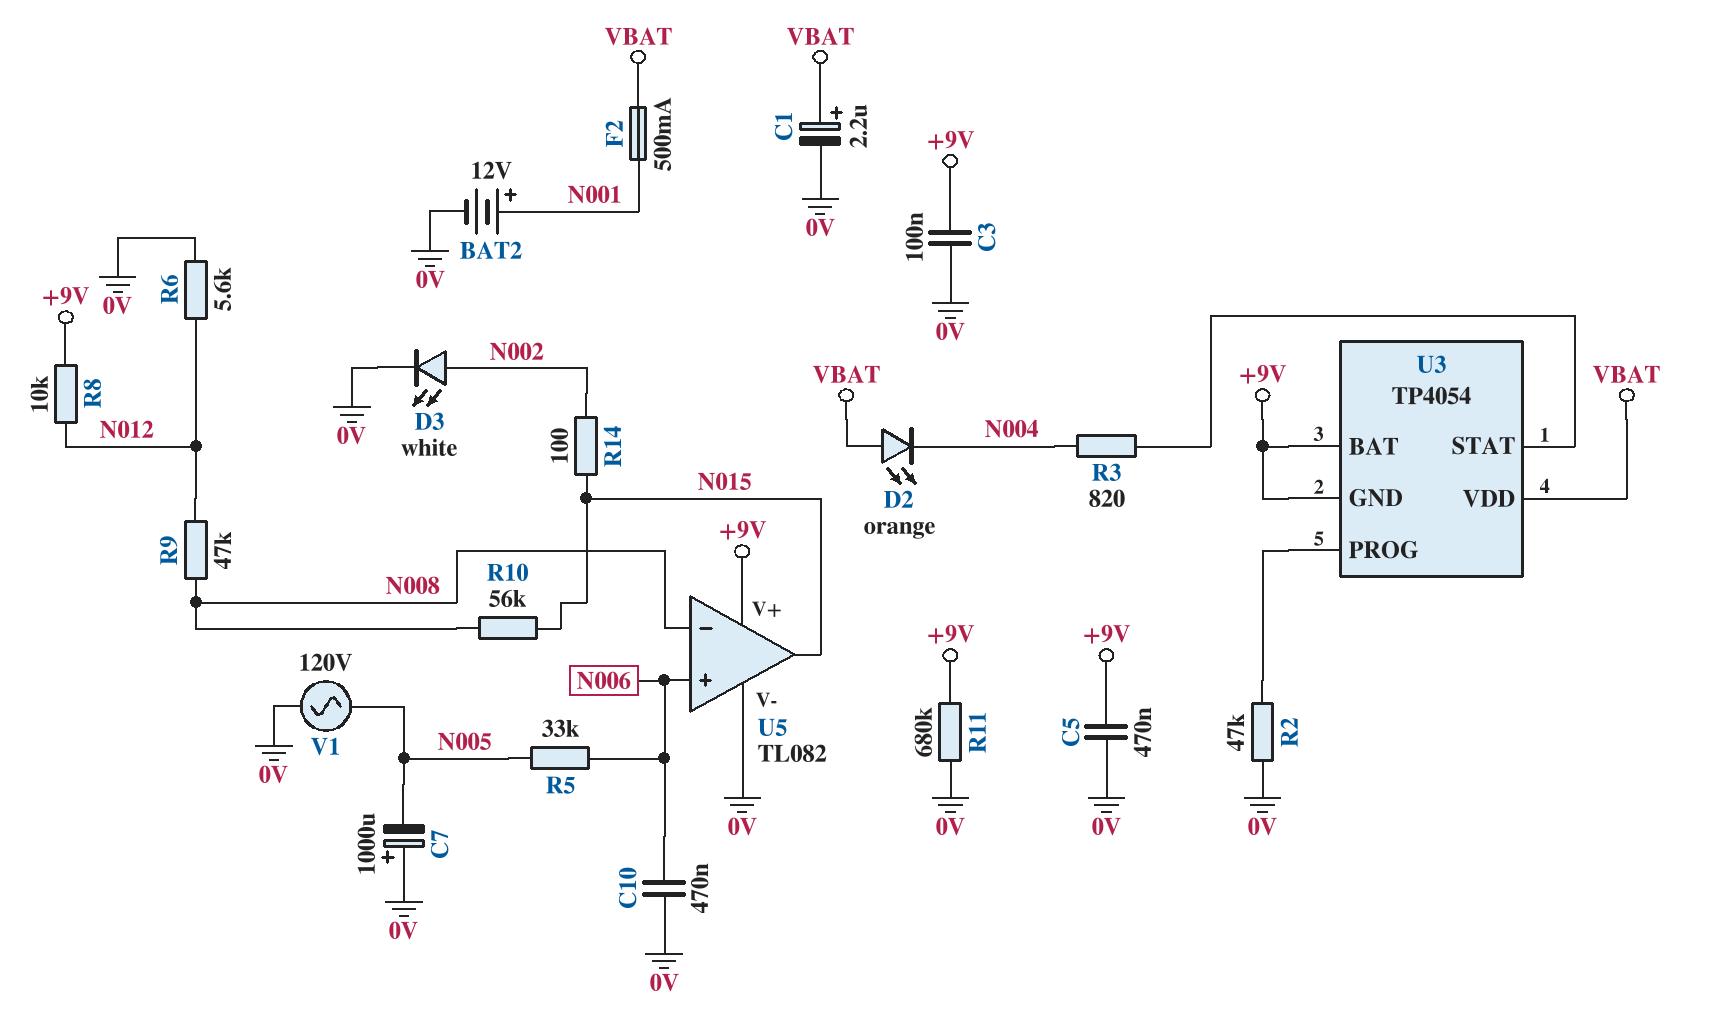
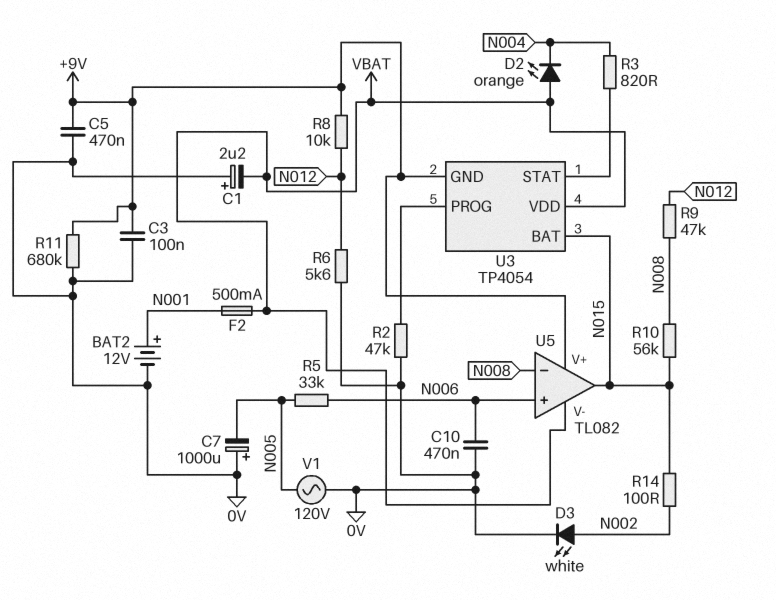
C1: 2.2uF (plus VBAT, minus 0V) -> 2.2uF (plus 0V, minus VBAT)
U3 pin BAT: +9V -> N015
U5 pin V-: 0V -> VBAT

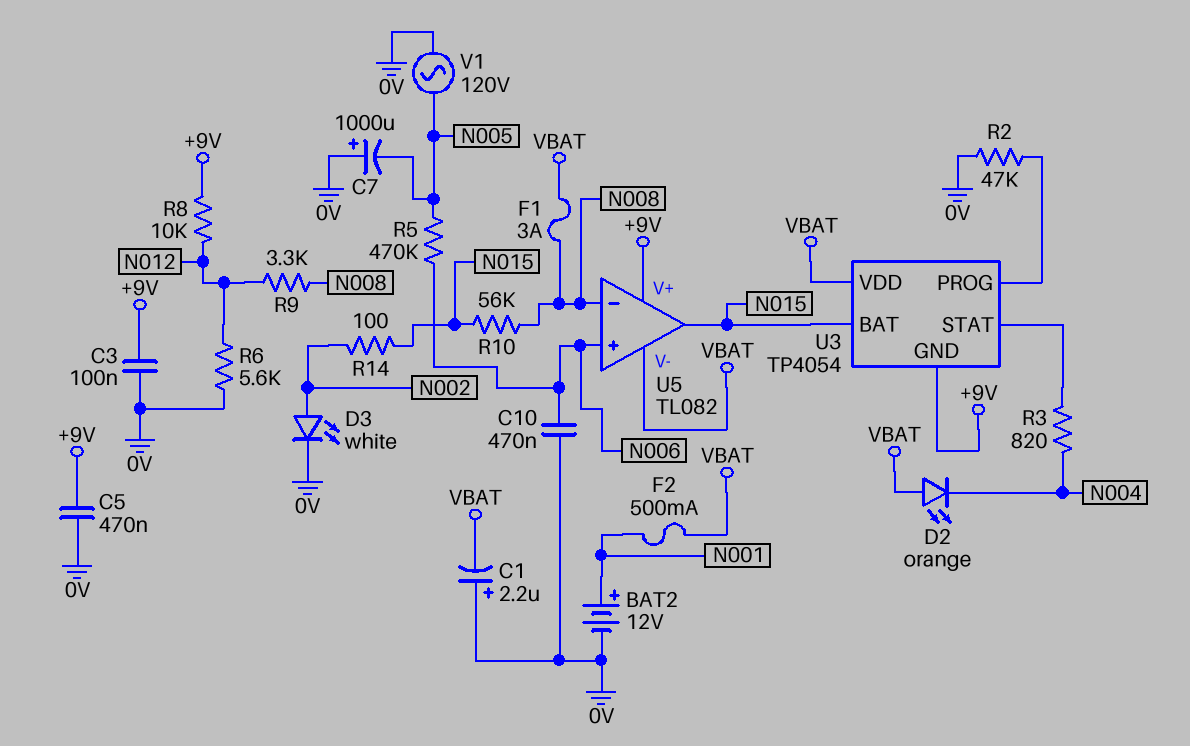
F1: none -> 3A (N008, VBAT)
R5: 33k (N005, N006) -> 470k (N005, N006)
R9: 47k (N008, N012) -> 3.3k (N008, N012)
R11: 680k (+9V, 0V) -> none

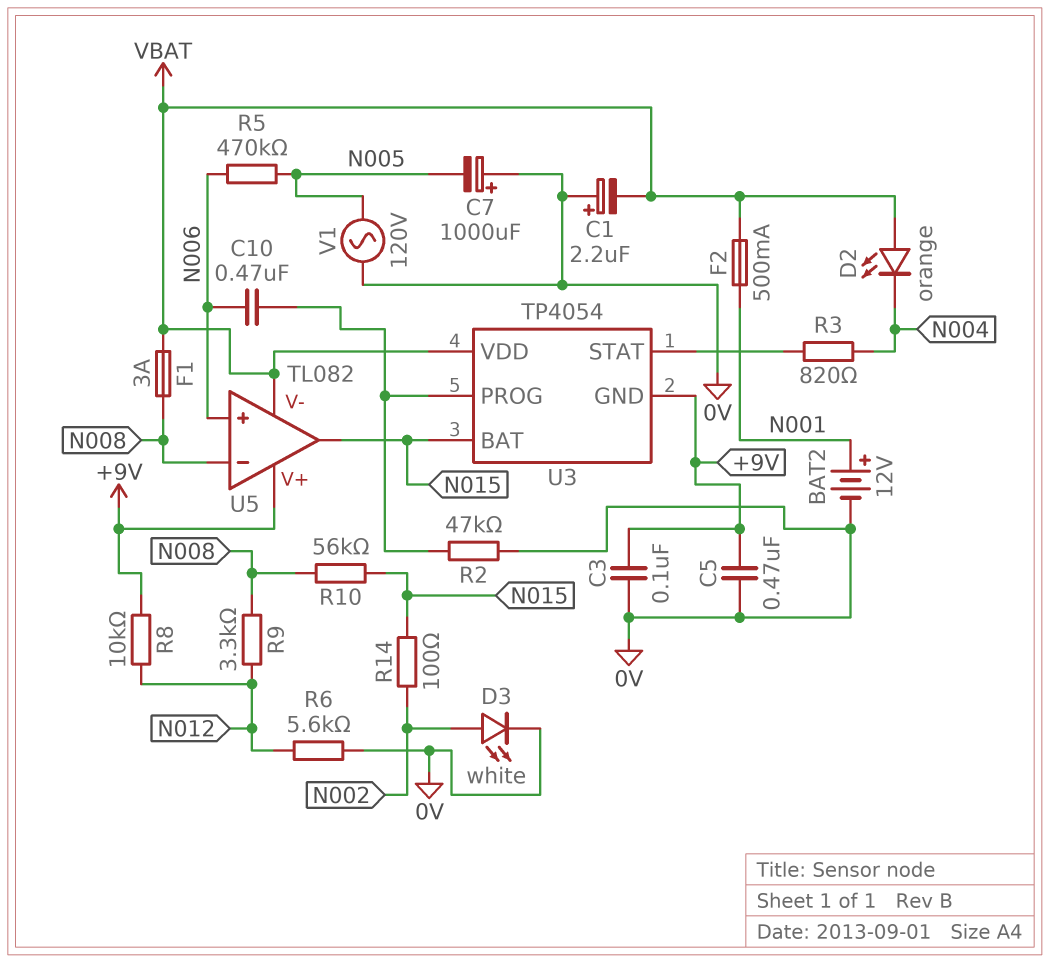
C10: 470nF (0V, N006) -> 470nF (N006, U3/PROG)

